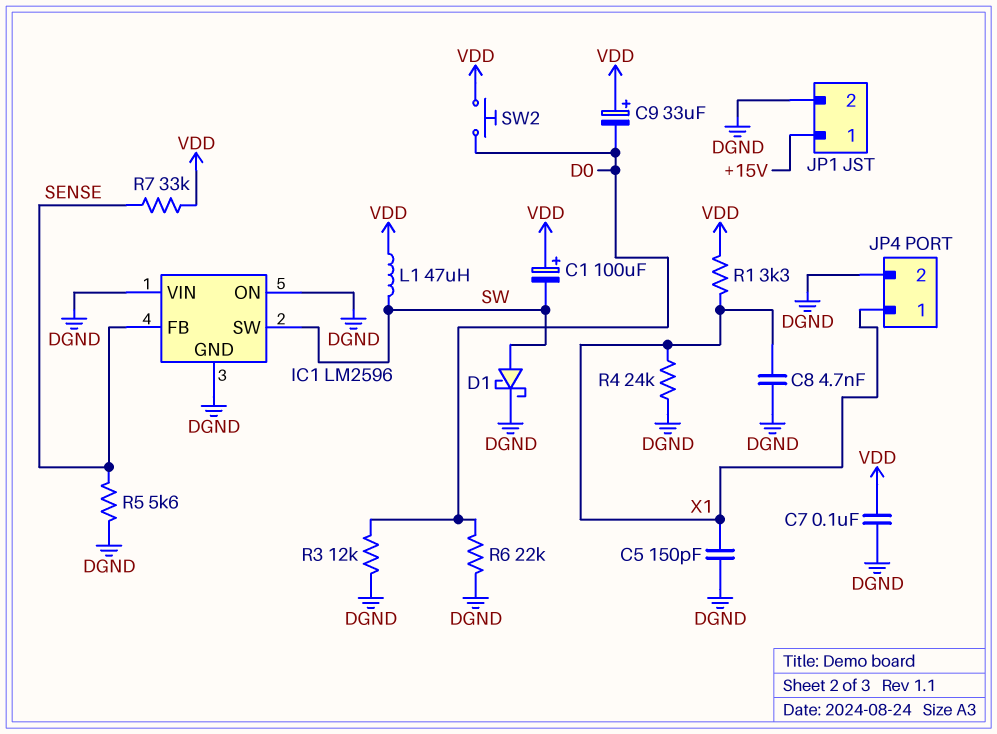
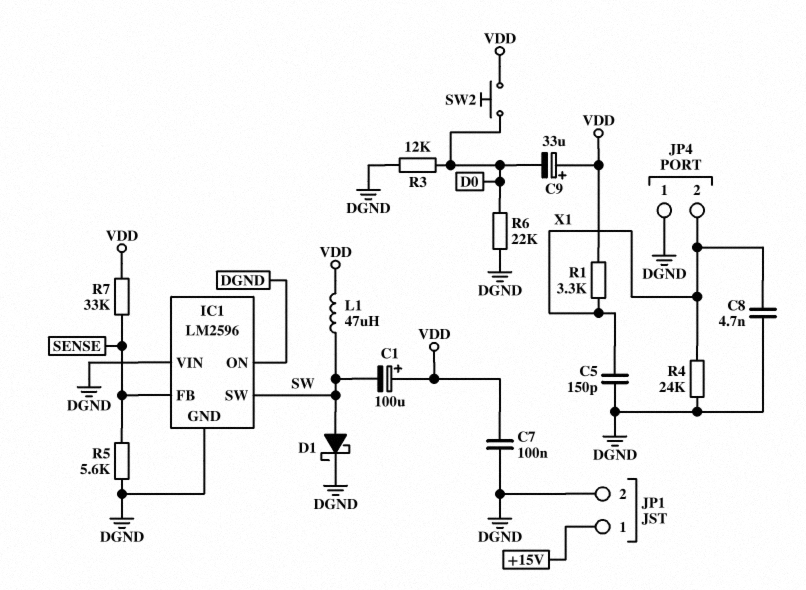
JP4 pin 1: X1 -> DGND
JP4 pin 2: DGND -> X1

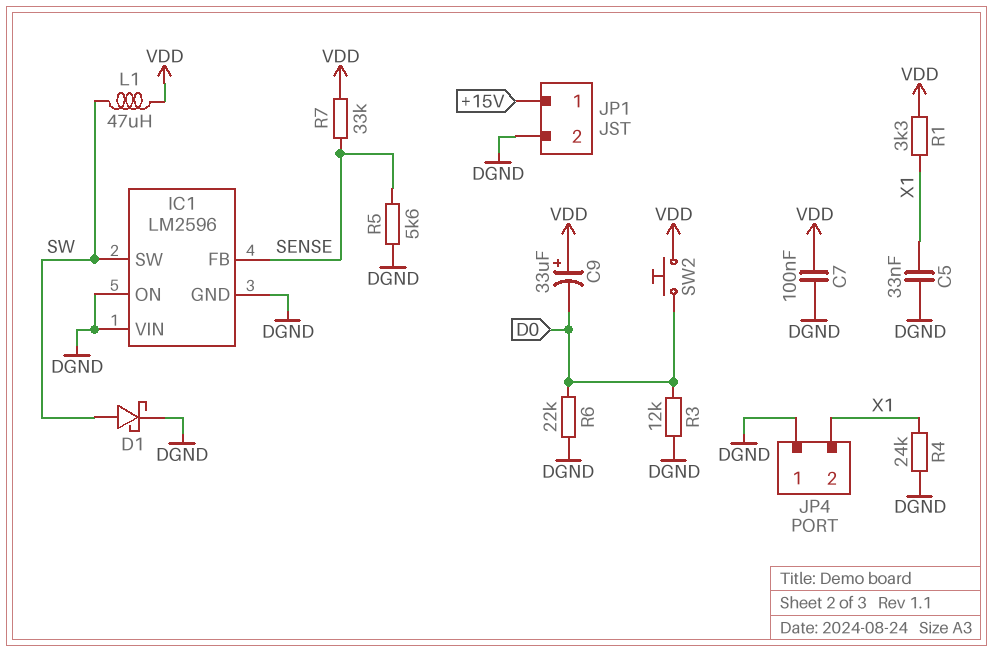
C1: 100uF (plus VDD, minus SW) -> none
C5: 150pF (DGND, X1) -> 33nF (DGND, X1)
C8: 4.7nF (DGND, X1) -> none

